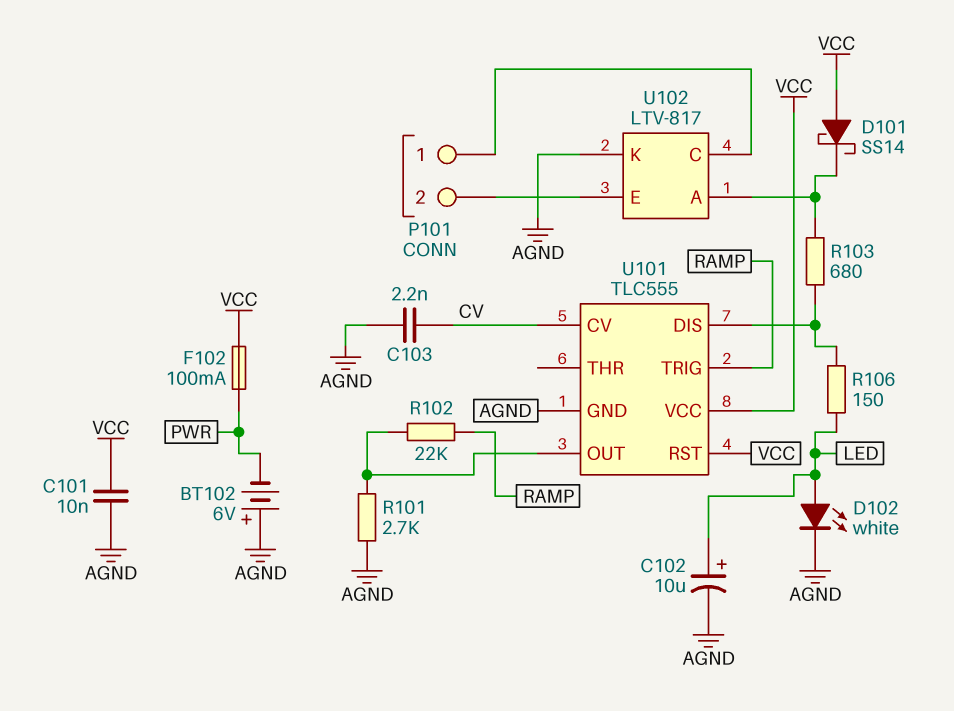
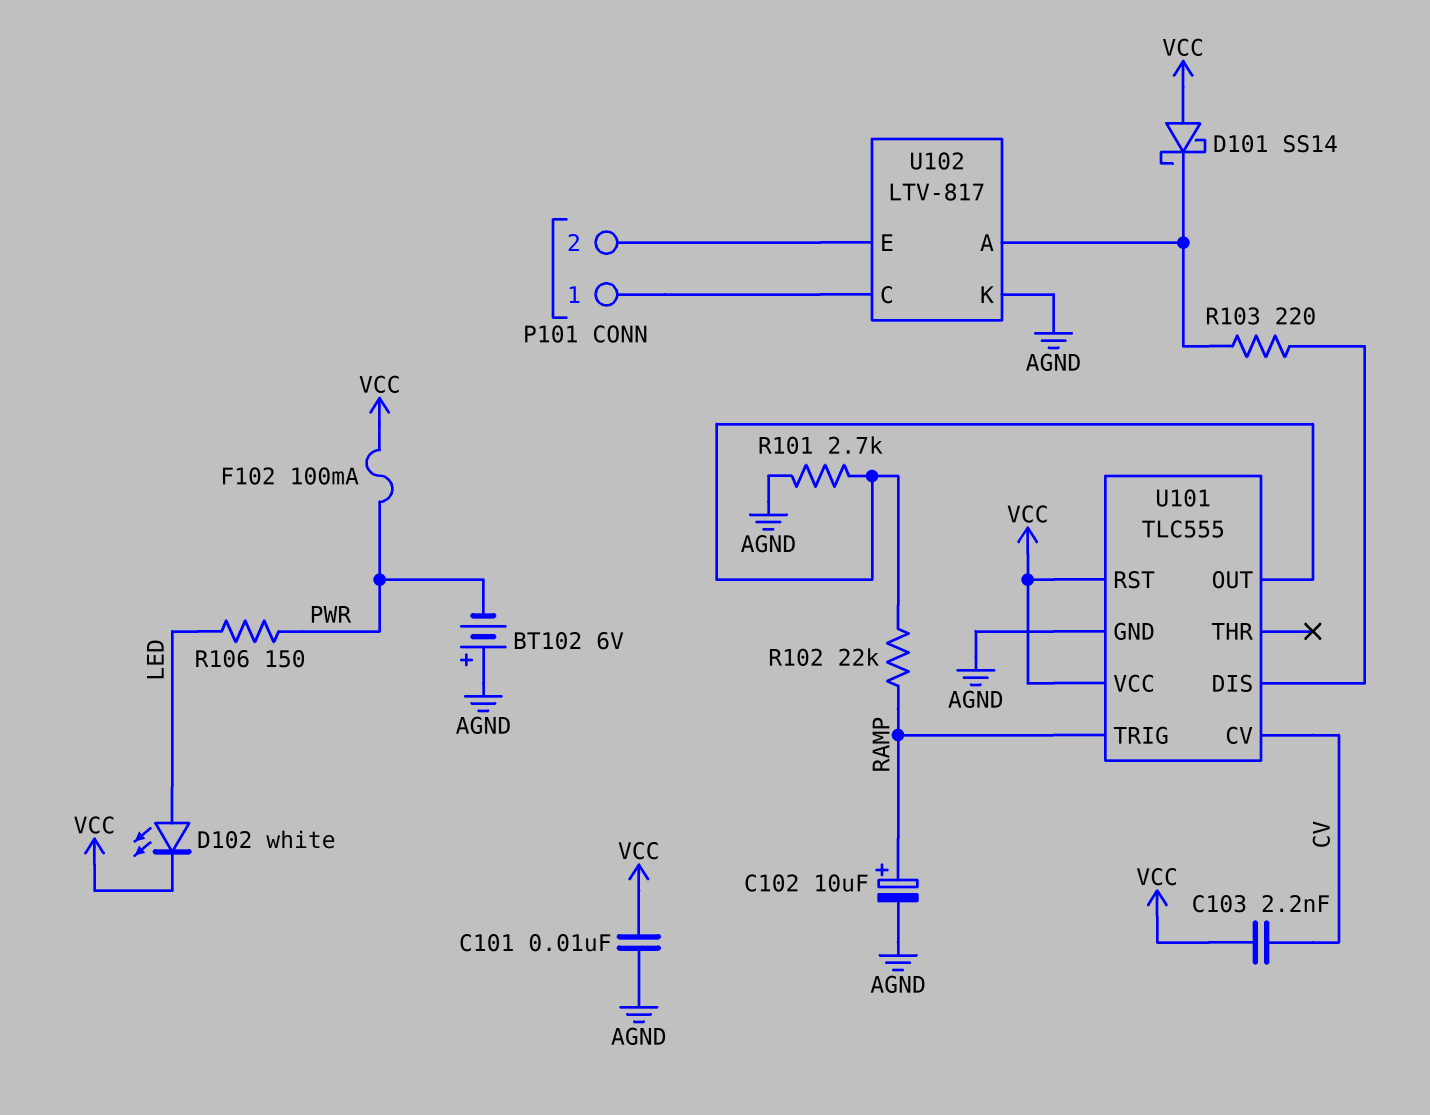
C102: 10uF (plus LED, minus AGND) -> 10uF (plus RAMP, minus AGND)
C103: 2.2nF (AGND, CV) -> 2.2nF (CV, VCC)
D102: LED white (A LED, K AGND) -> LED white (A LED, K VCC)
R103: 680 (U101/DIS, U102/A) -> 220 (U101/DIS, U102/A)
R106: 150 (LED, U101/DIS) -> 150 (LED, PWR)

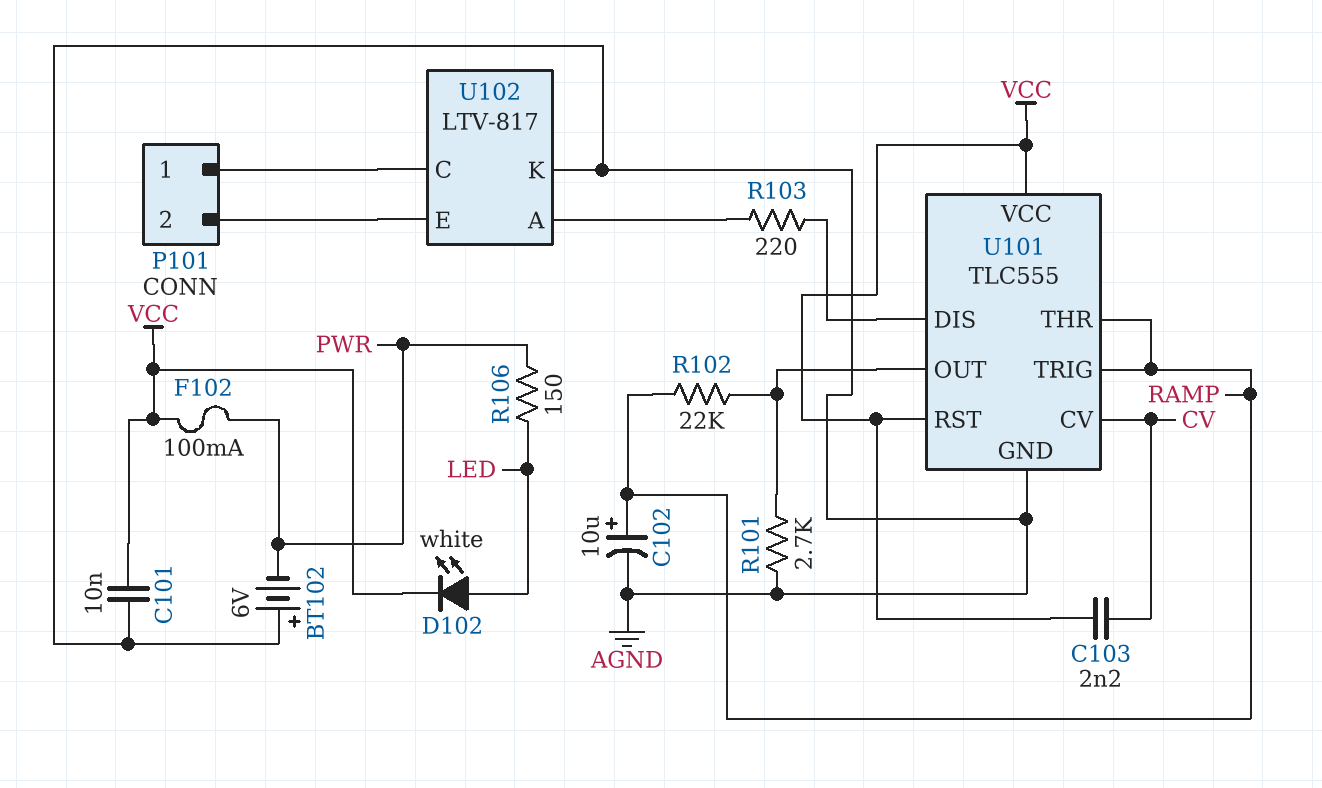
D101: schottky SS14 (A VCC, K U102/A) -> none
U101 pin THR: none -> RAMP

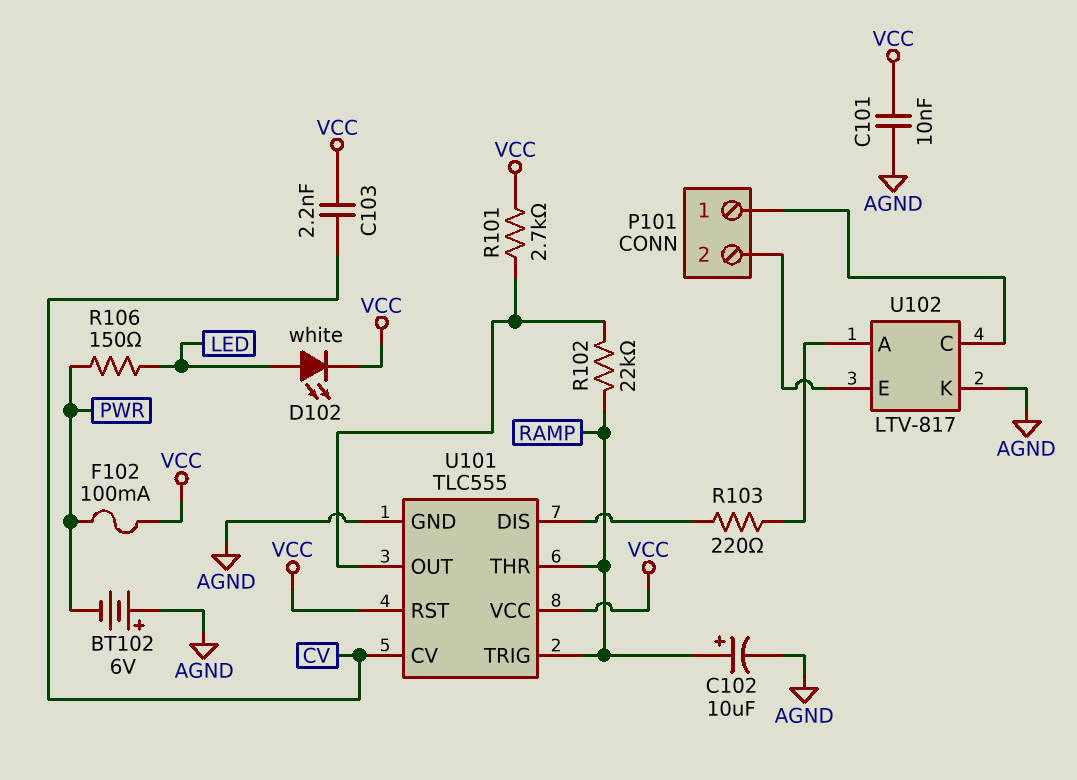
R101: 2.7k (AGND, U101/OUT) -> 2.7k (U101/OUT, VCC)

